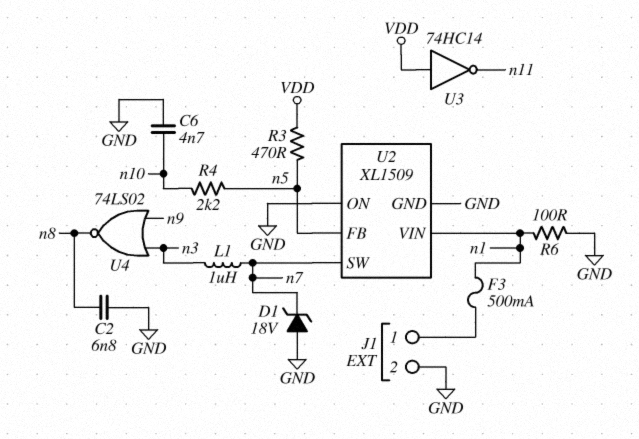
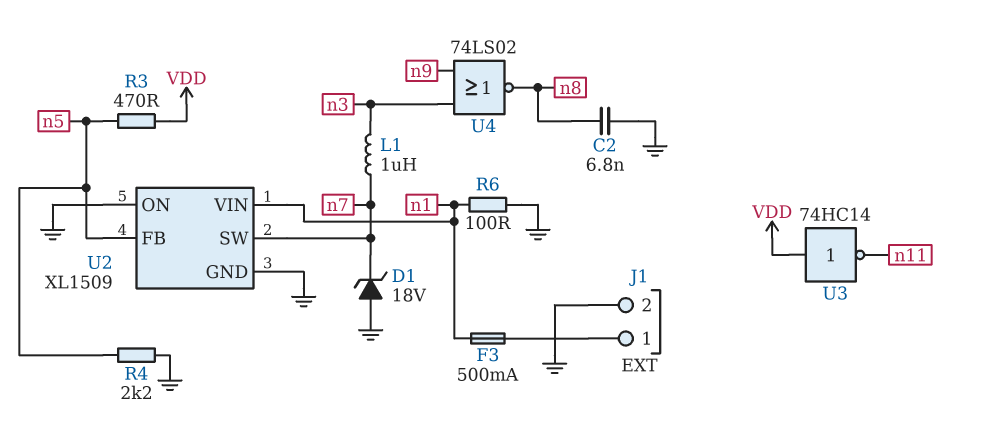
C6: 4.7nF (GND, n10) -> none
R4: 2.2k (n5, n10) -> 2.2k (GND, n5)

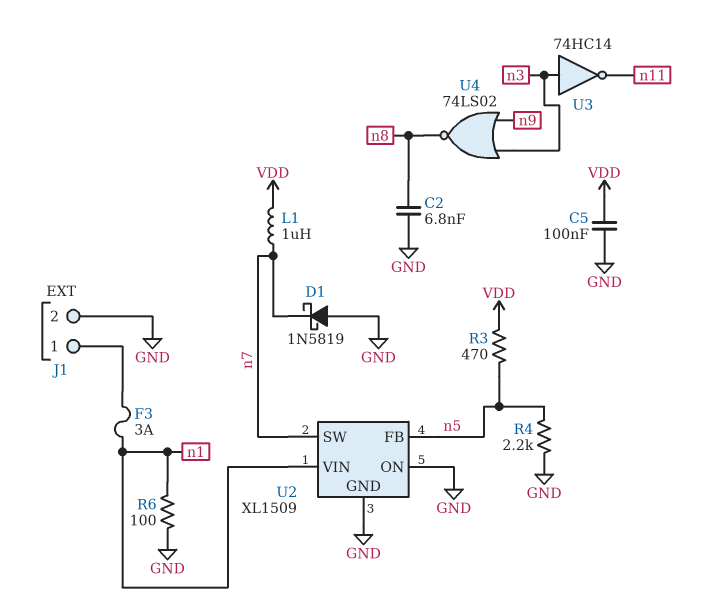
C5: none -> 100nF (GND, VDD)
D1: zener 18V (A GND, K n7) -> schottky 1N5819 (A GND, K n7)
F3: 500mA (J1/1, n1) -> 3A (J1/1, n1)
L1: 1uH (n3, n7) -> 1uH (VDD, n7)
U3: NOT 74HC14 (in VDD, out n11) -> NOT 74HC14 (in n3, out n11)

